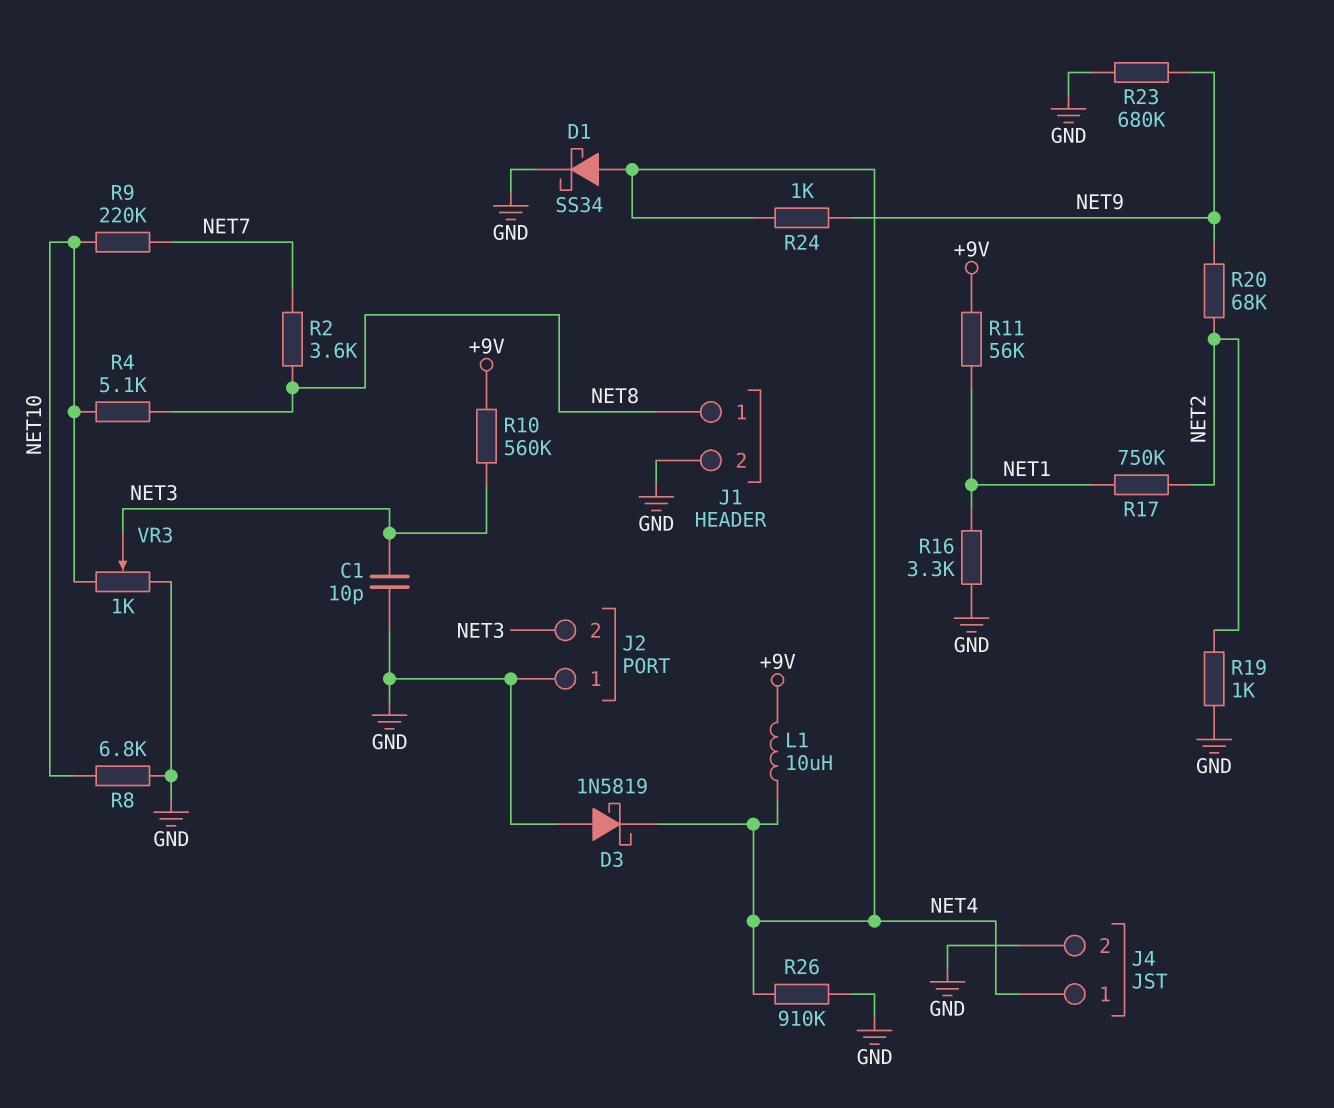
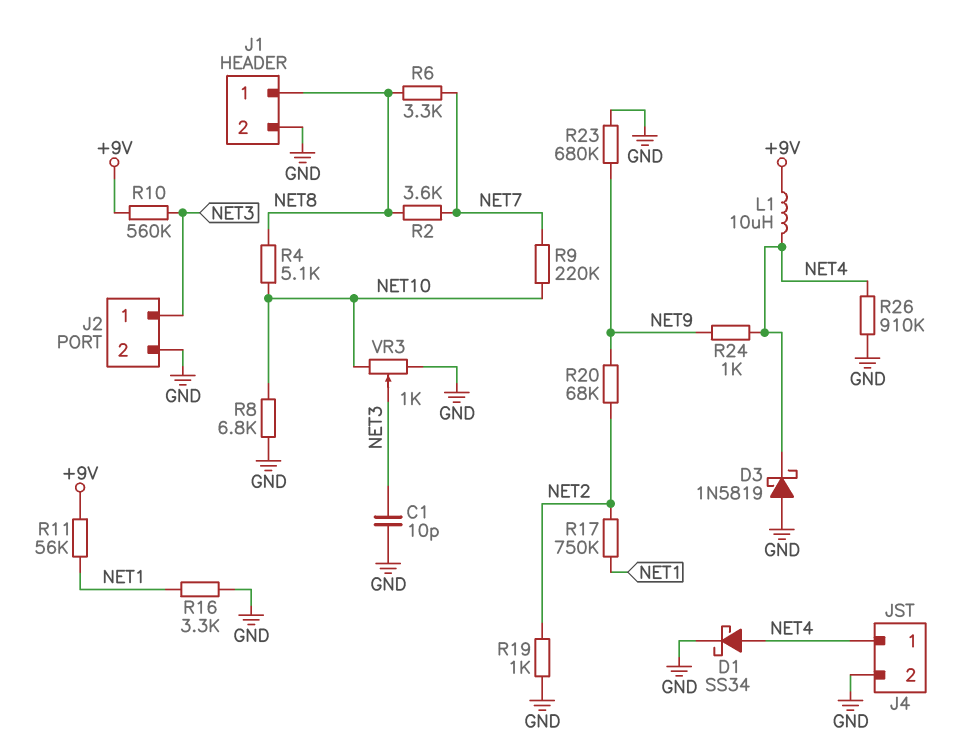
J2 pin 1: GND -> NET3
J2 pin 2: NET3 -> GND
R6: none -> 3.3k (NET7, NET8)

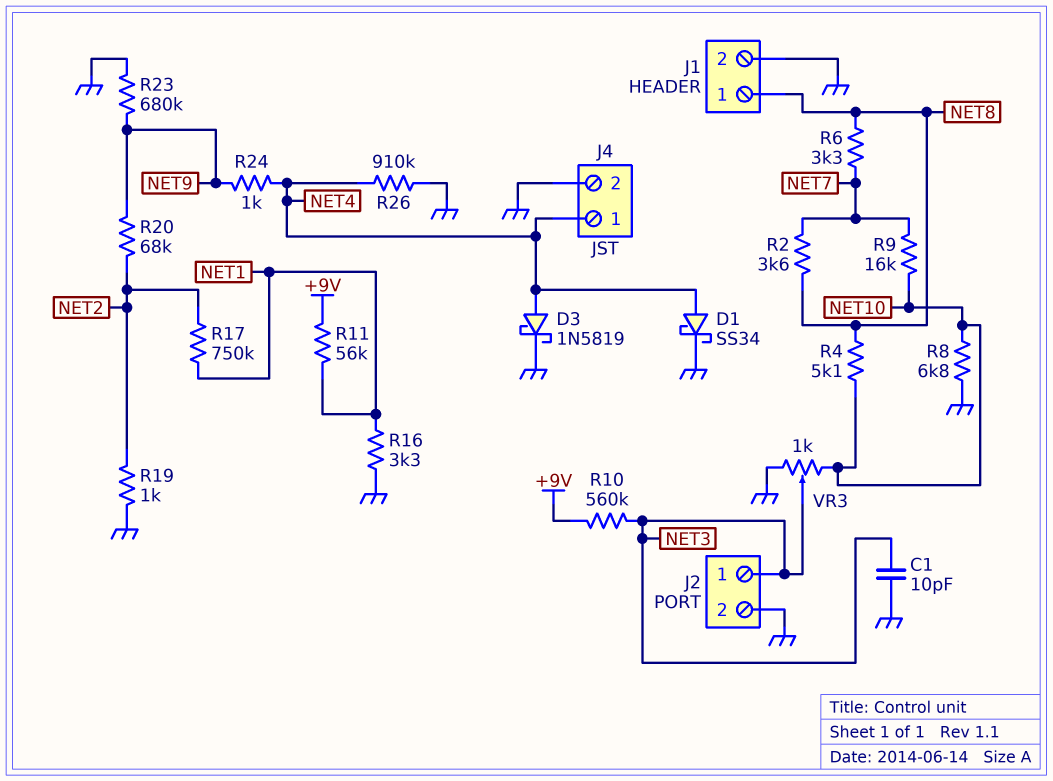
D3: schottky 1N5819 (A GND, K NET4) -> schottky 1N5819 (A NET4, K GND)
L1: 10uH (+9V, NET4) -> none
R9: 220k (NET7, NET10) -> 16k (NET7, NET10)

